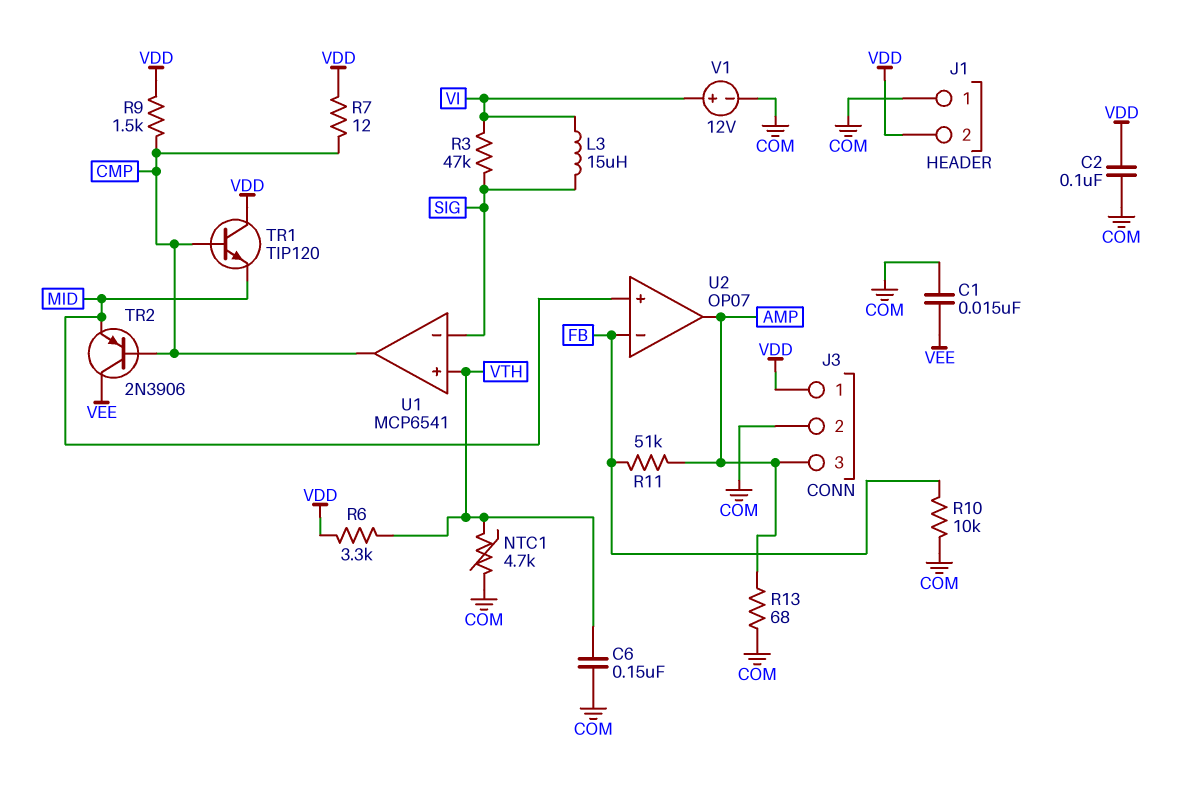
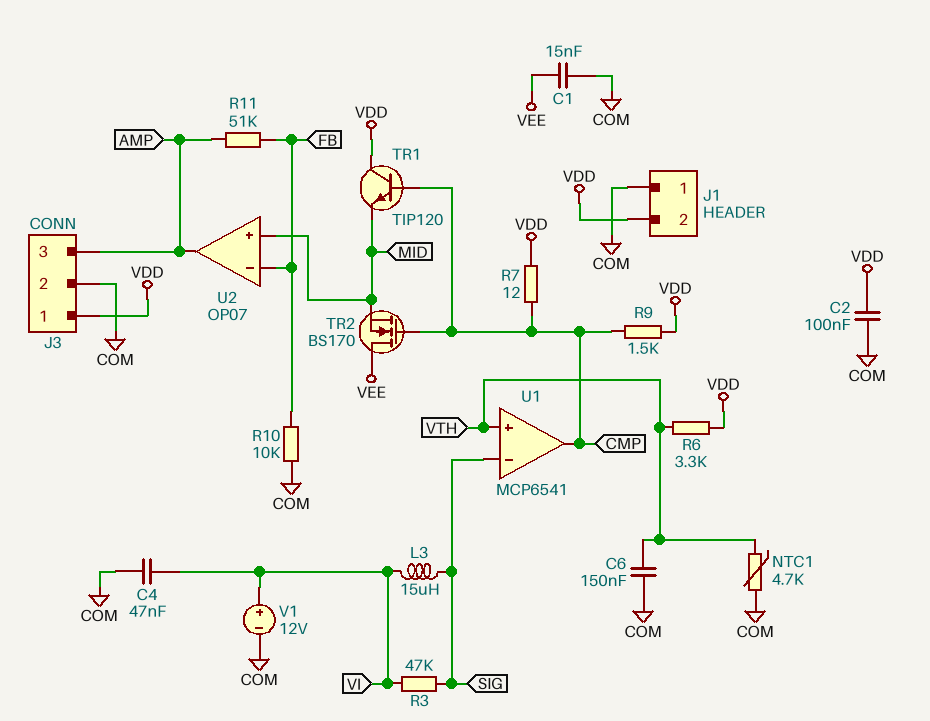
C4: none -> 47nF (COM, VI)
R13: 68 (AMP, COM) -> none
TR2: PNP 2N3906 (B CMP, C VEE, E MID) -> NMOS BS170 (G CMP, D VEE, S MID)

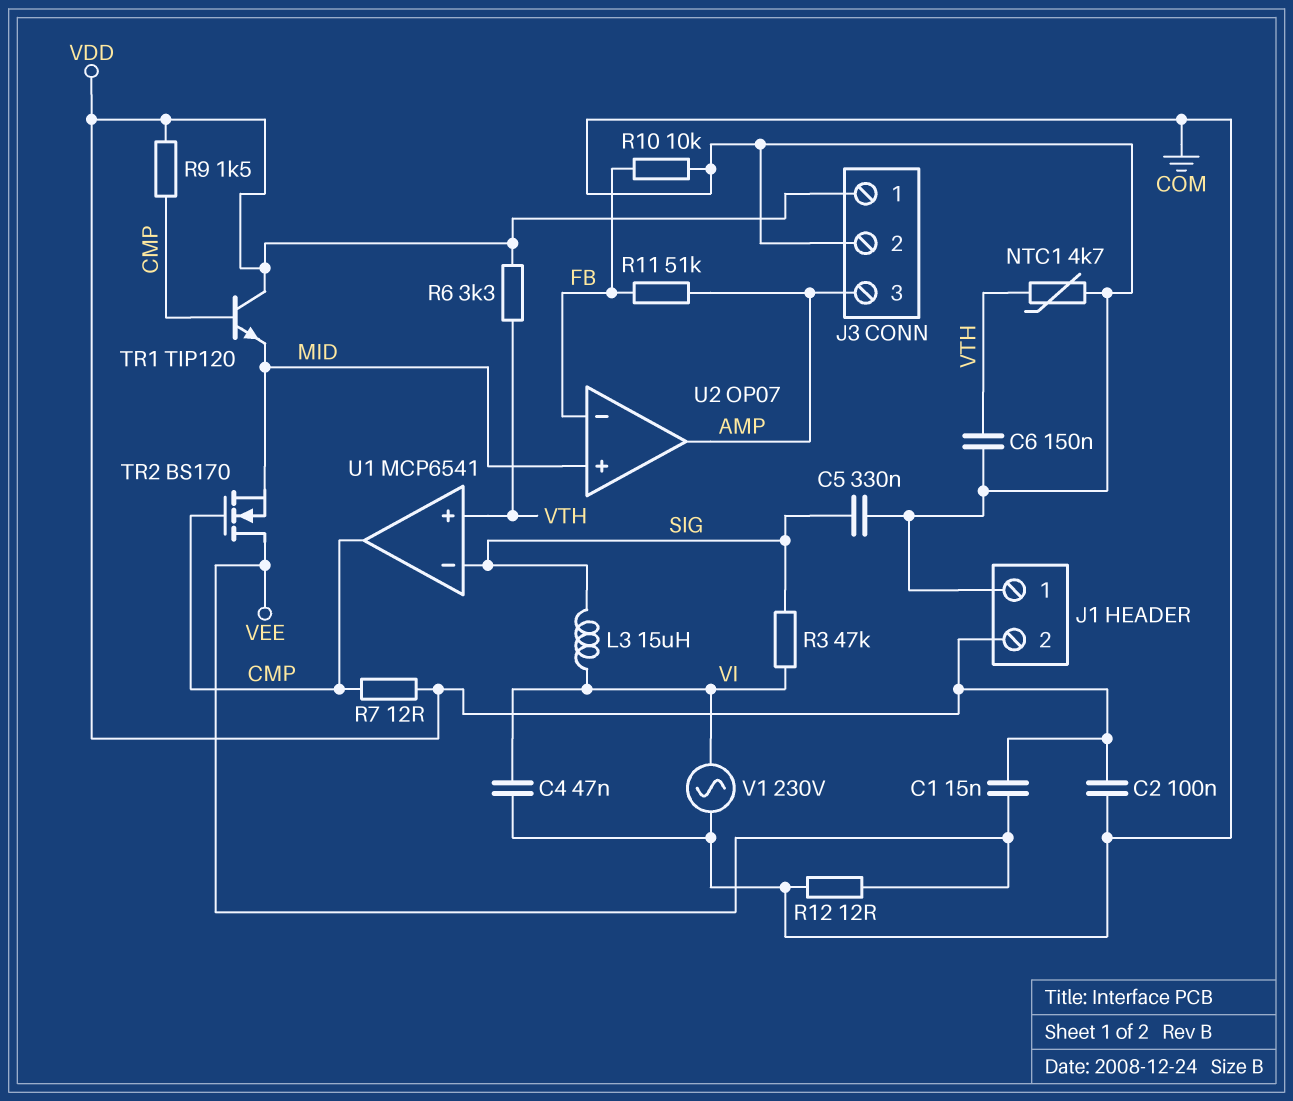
C1: 15nF (COM, VEE) -> 15nF (VDD, VEE)
C5: none -> 330nF (COM, SIG)
R12: none -> 12 (COM, VEE)
V1: 12V (plus VI, minus COM) -> AC 230V (COM, VI)

